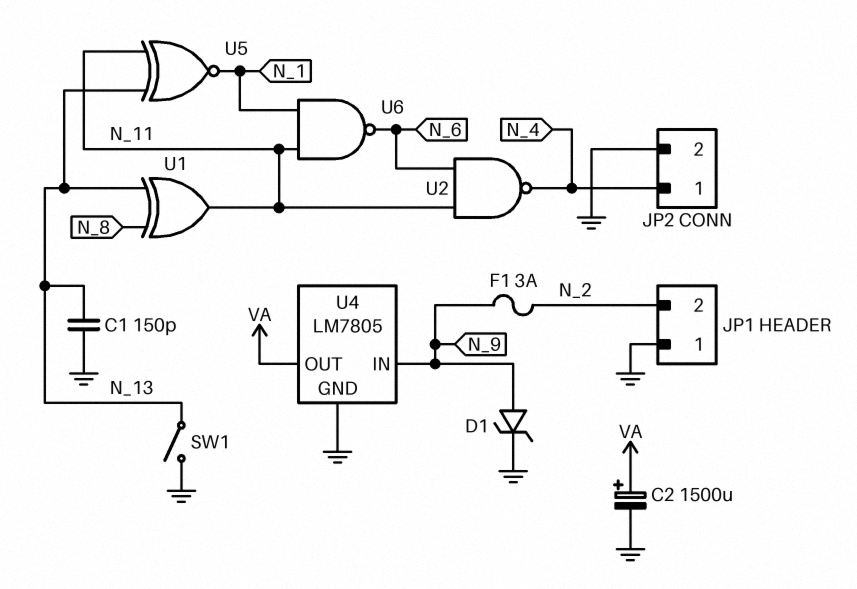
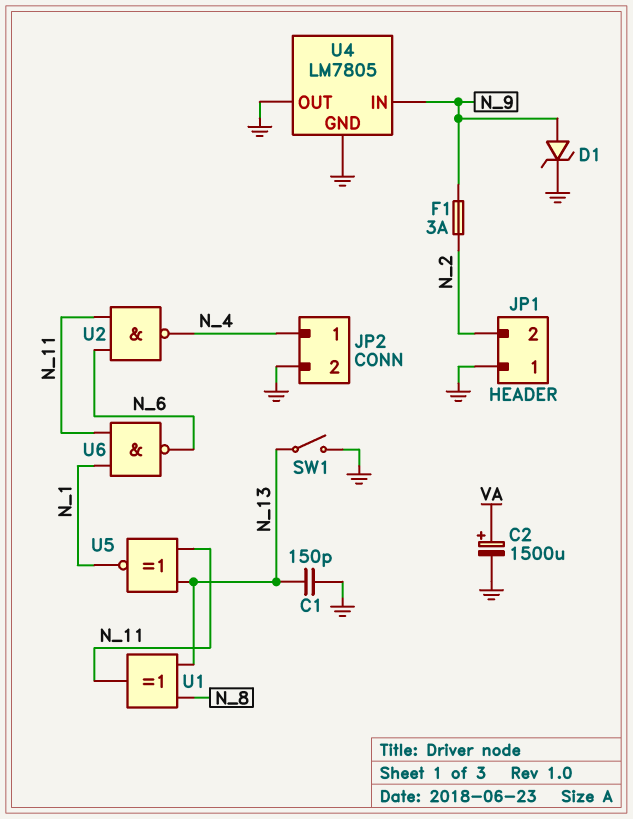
U4 pin OUT: VA -> GND

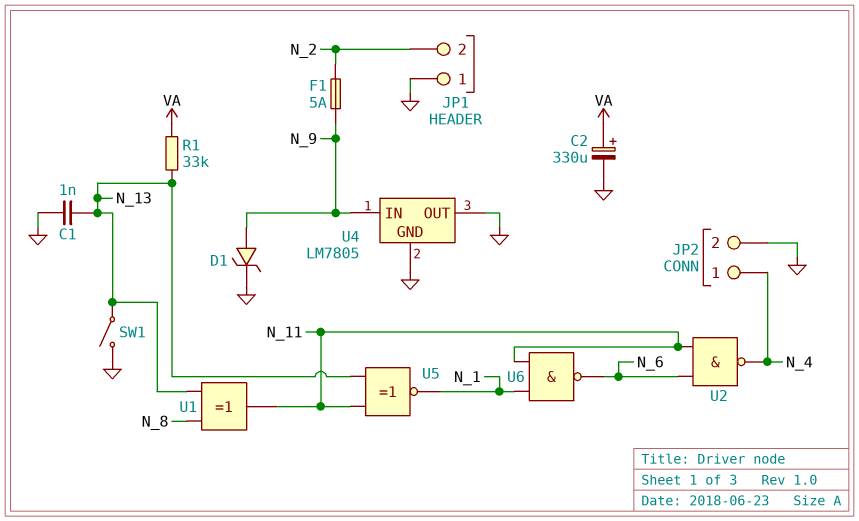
C1: 150pF (GND, N_13) -> 1nF (GND, N_13)
C2: 1500uF (plus VA, minus GND) -> 330uF (plus VA, minus GND)
F1: 3A (N_2, N_9) -> 5A (N_2, N_9)
R1: none -> 33k (N_13, VA)

